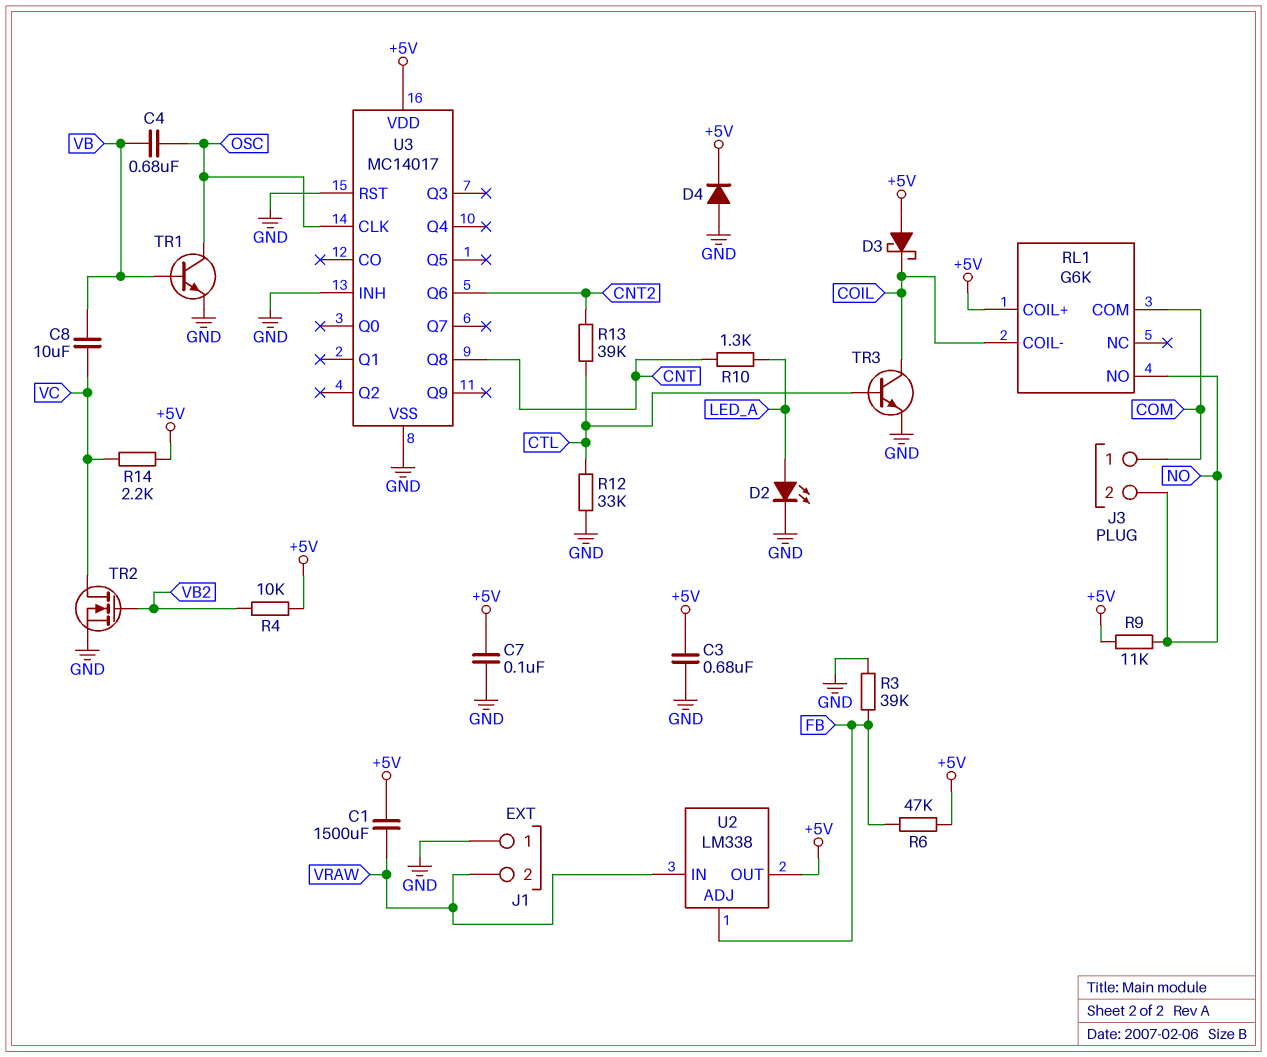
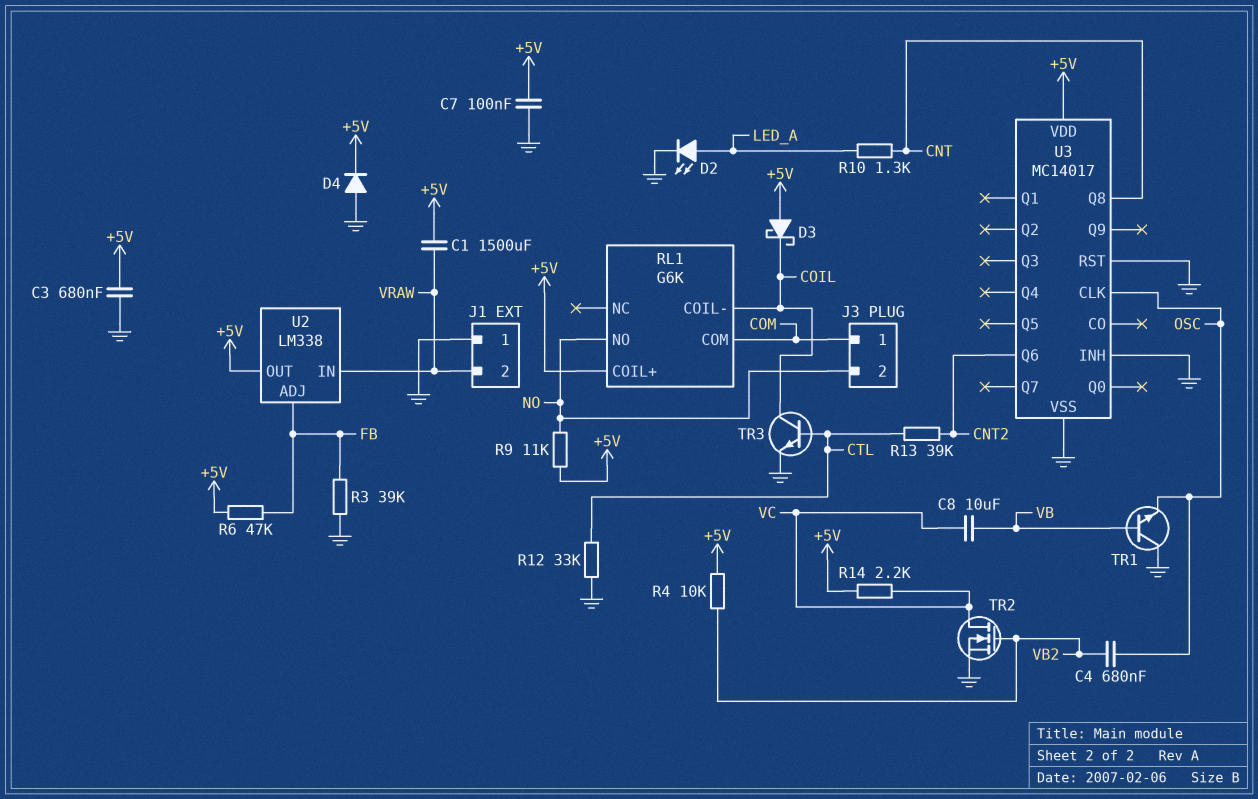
C4: 680nF (OSC, VB) -> 680nF (OSC, VB2)
TR1: NPN (B VB, C OSC, E GND) -> NPN (B VB, C GND, E OSC)

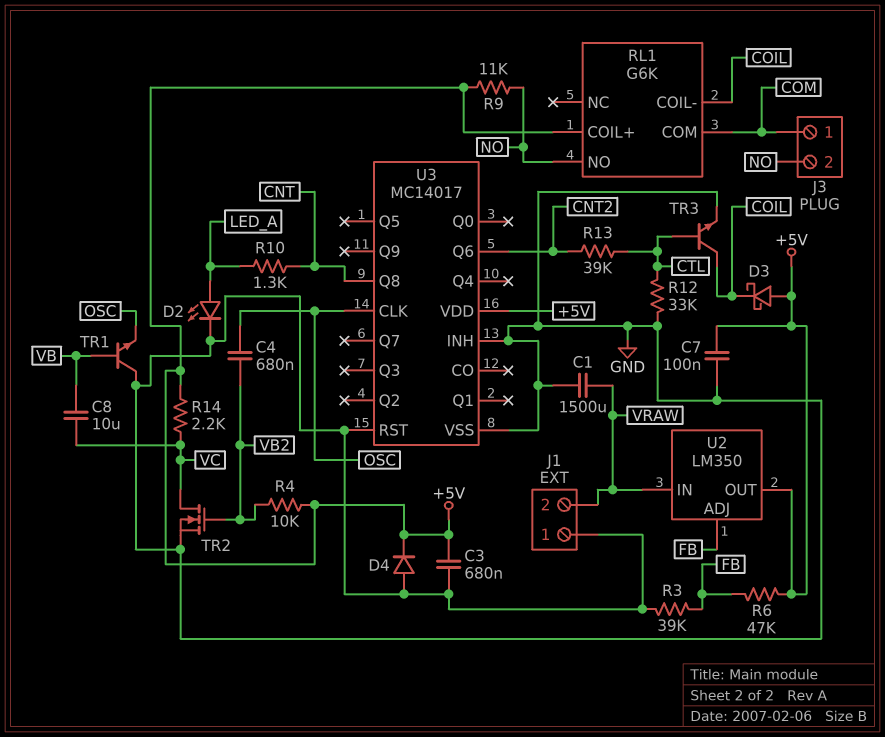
C1: 1500uF (+5V, VRAW) -> 1500uF (GND, VRAW)
U2: LM338 -> LM350

